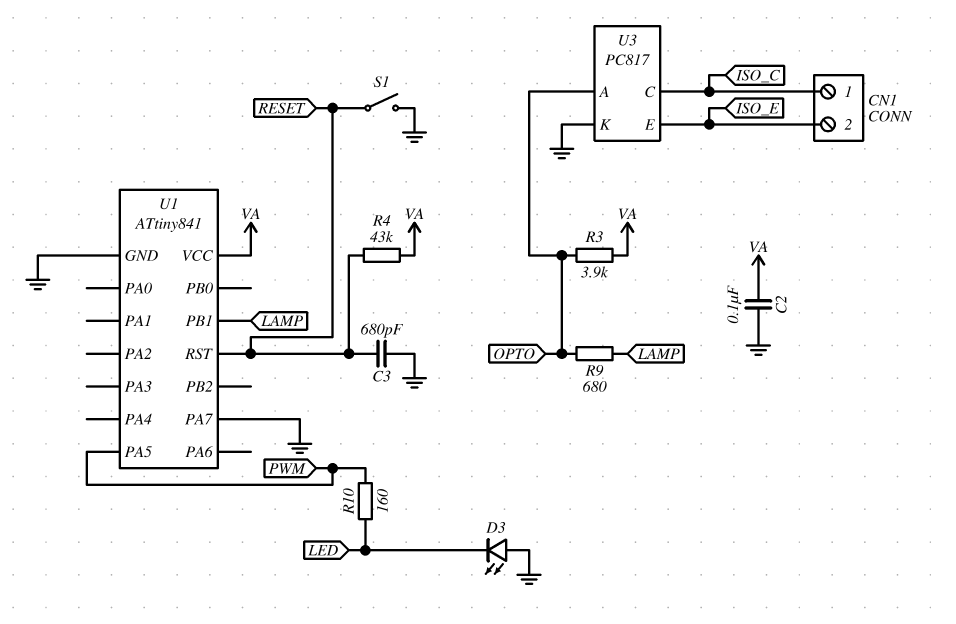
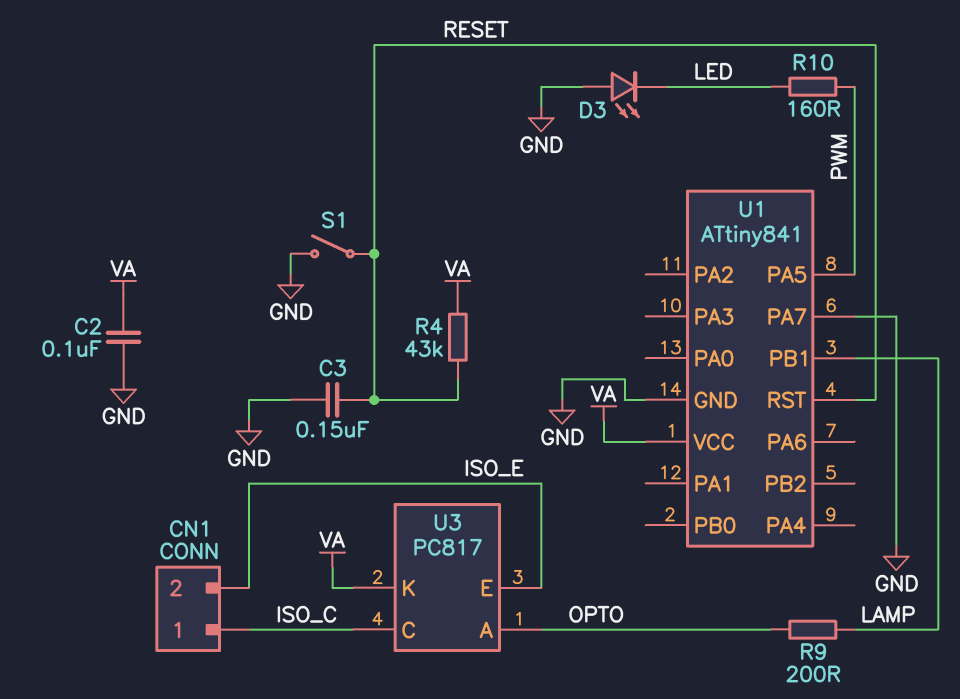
C3: 680pF (GND, RESET) -> 150nF (GND, RESET)
R3: 3.9k (OPTO, VA) -> none
R9: 680 (LAMP, OPTO) -> 200 (LAMP, OPTO)
U3 pin K: GND -> VA

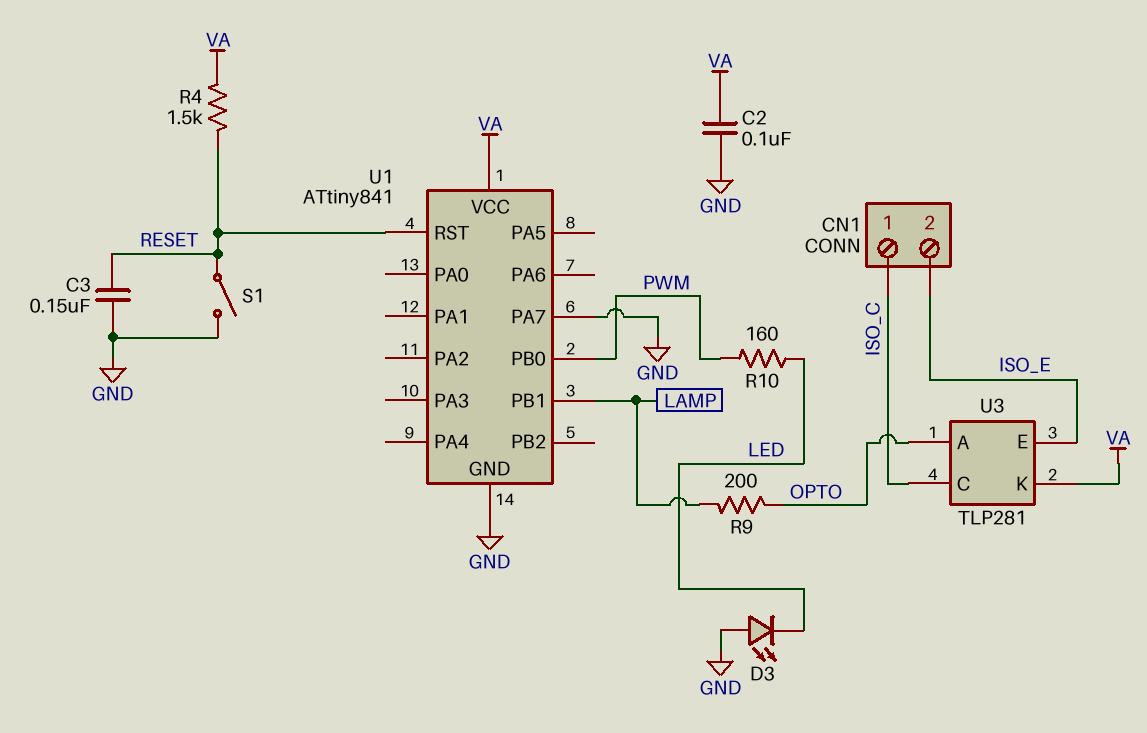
R4: 43k (RESET, VA) -> 1.5k (RESET, VA)
U1 pin PA5: PWM -> none
U1 pin PB0: none -> PWM
U3: PC817 -> TLP281

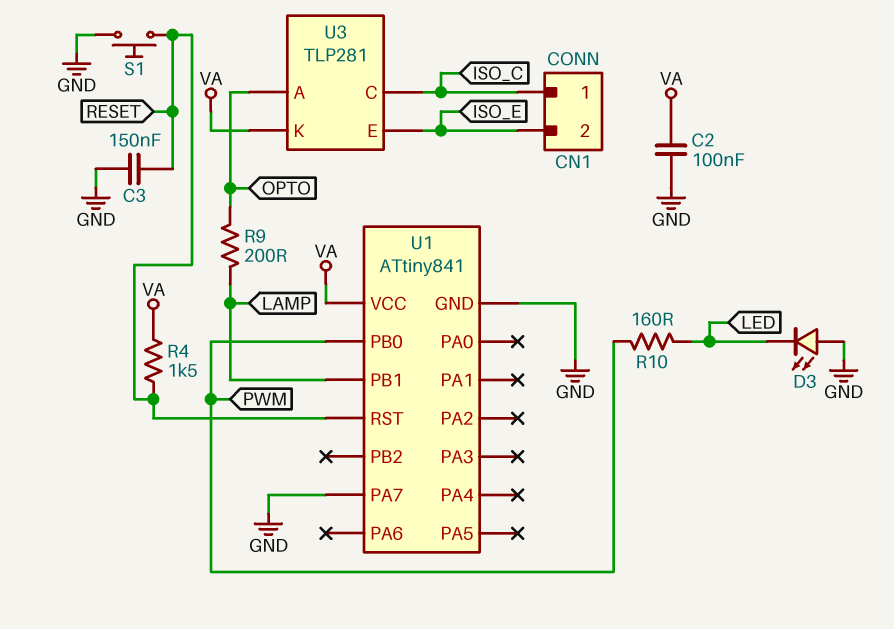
S1: switch (GND, RESET) -> button (GND, RESET)

